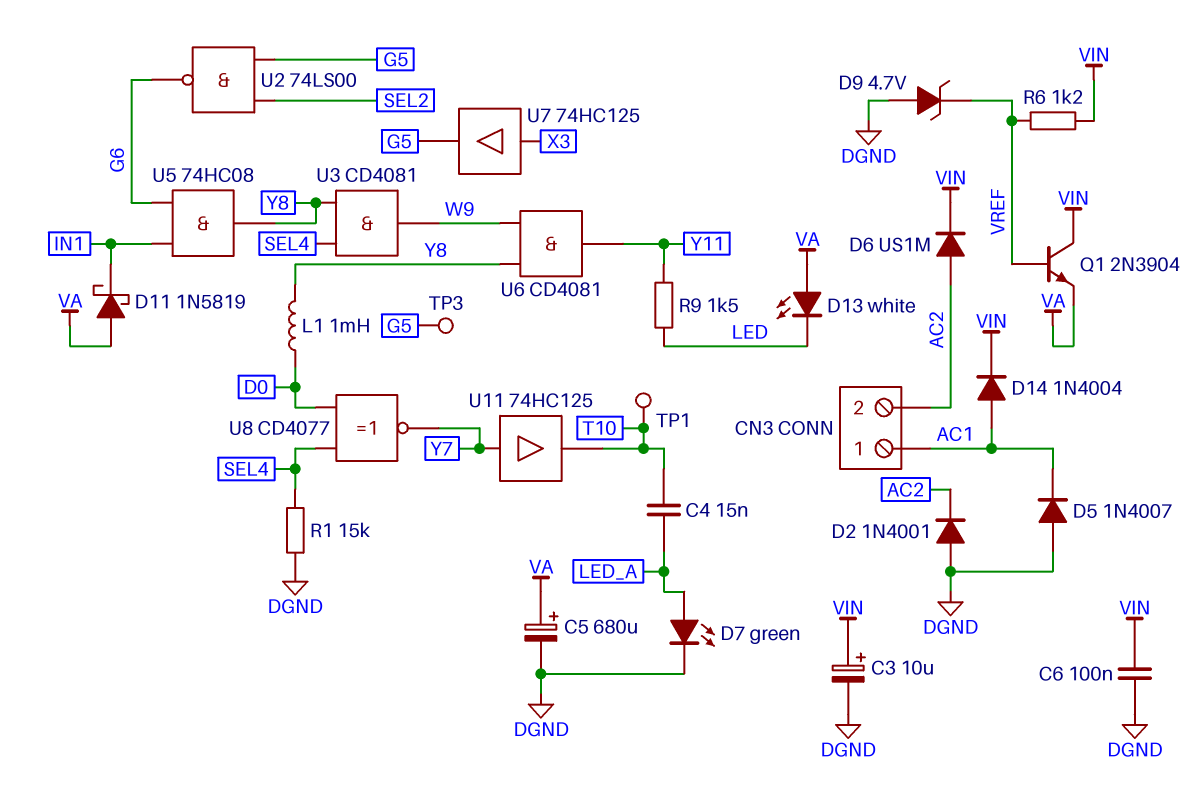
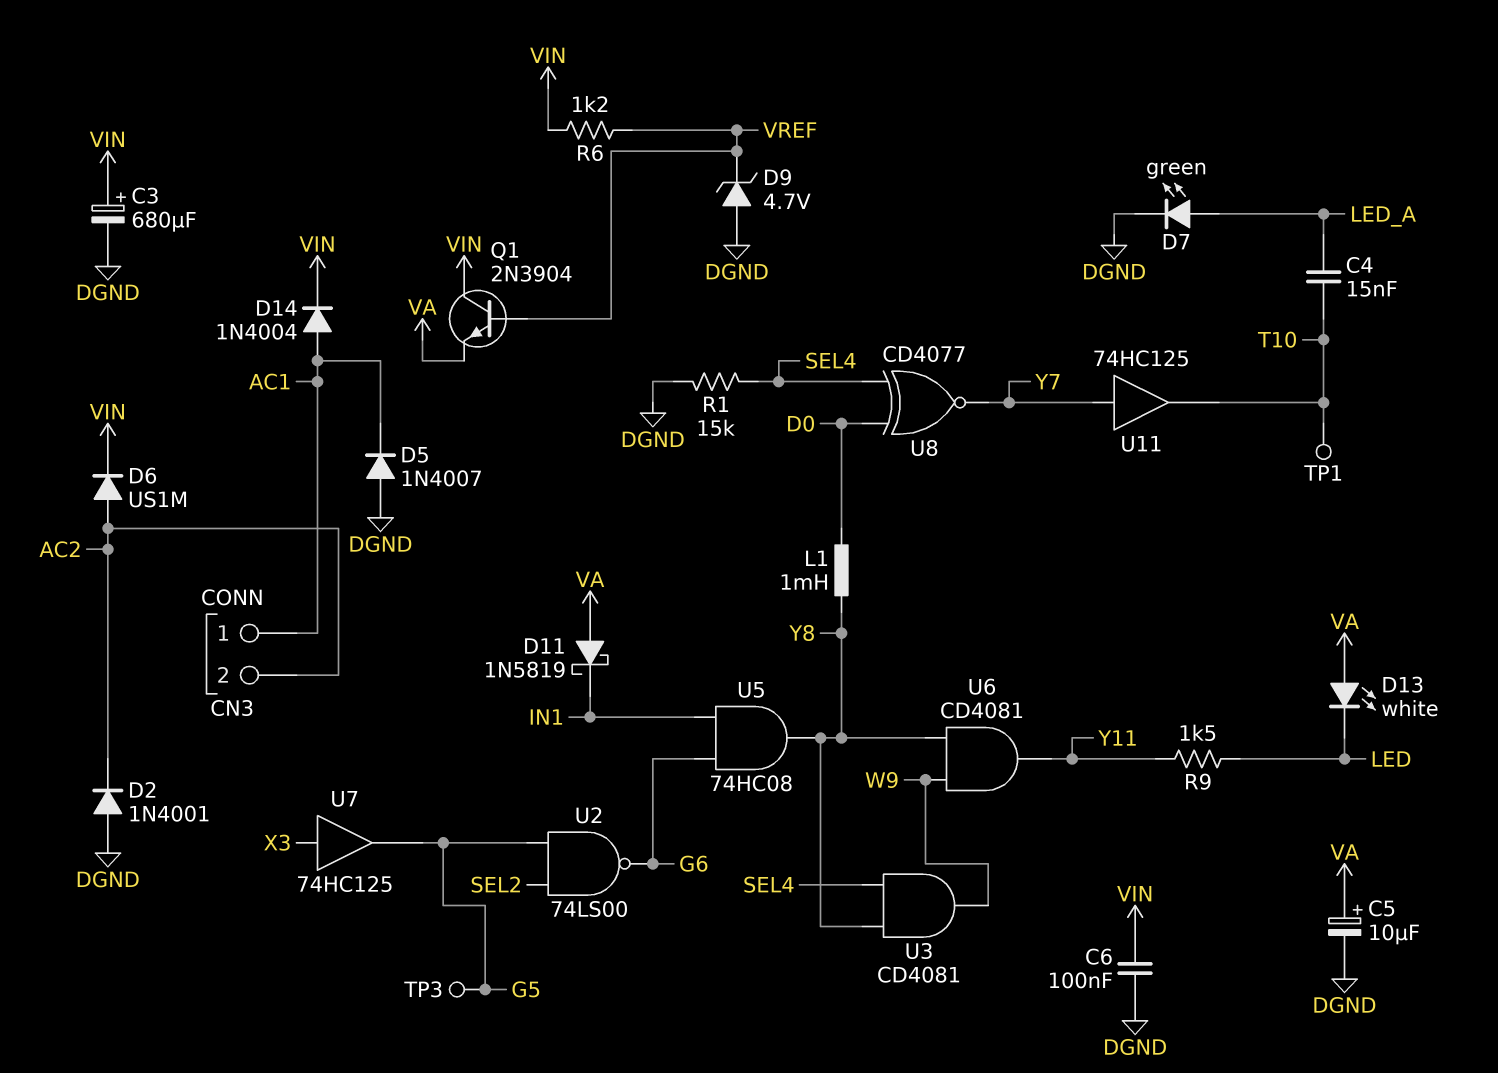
C3: 10uF (plus VIN, minus DGND) -> 680uF (plus VIN, minus DGND)
C5: 680uF (plus VA, minus DGND) -> 10uF (plus VA, minus DGND)

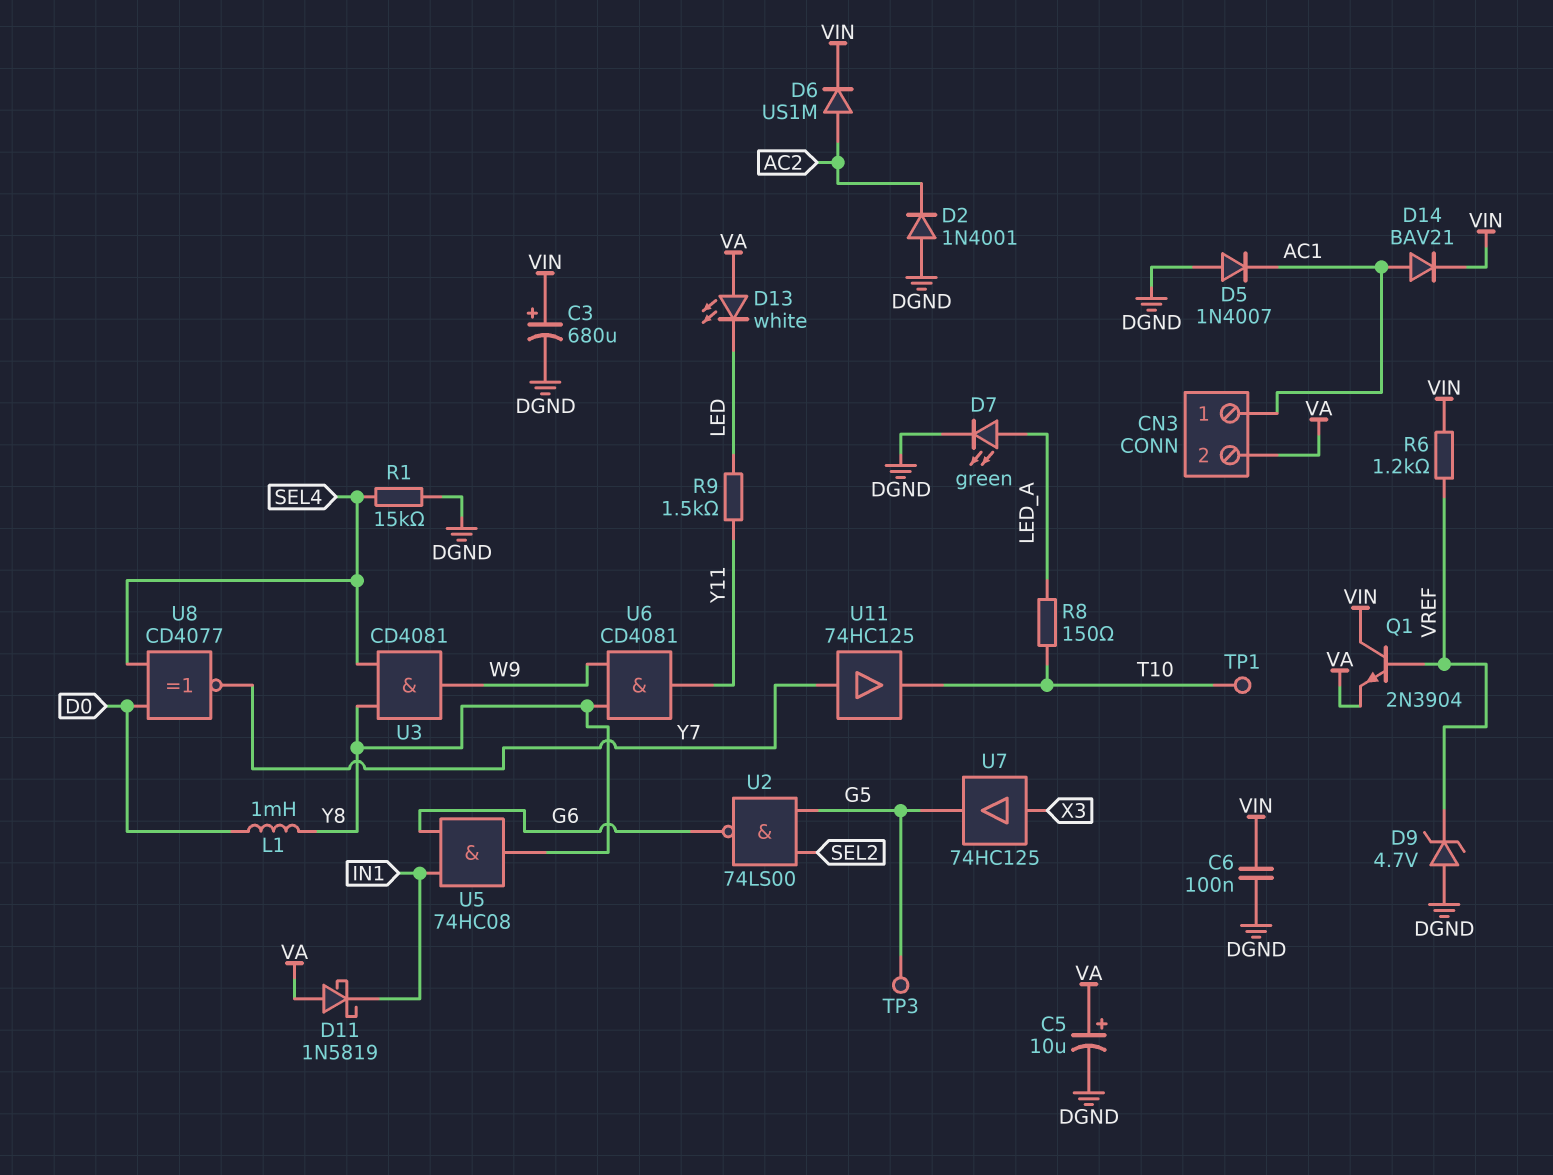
C4: 15nF (LED_A, T10) -> none
CN3 pin 2: AC2 -> VA
D14: diode 1N4004 (A AC1, K VIN) -> diode BAV21 (A AC1, K VIN)
R8: none -> 150 (LED_A, T10)

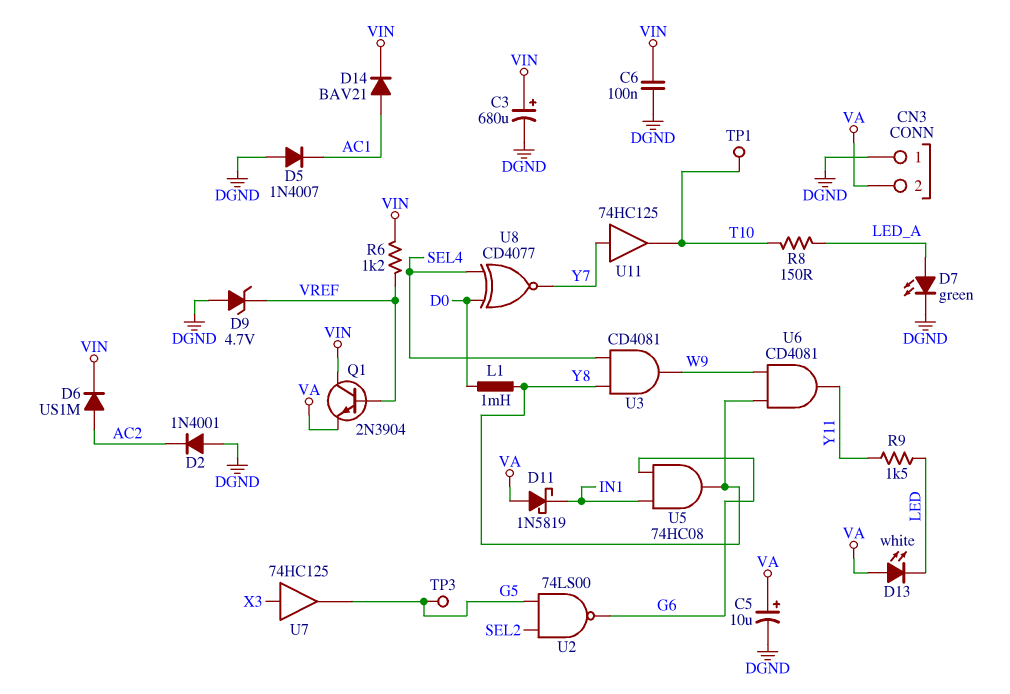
CN3 pin 1: AC1 -> DGND
R1: 15k (DGND, SEL4) -> none

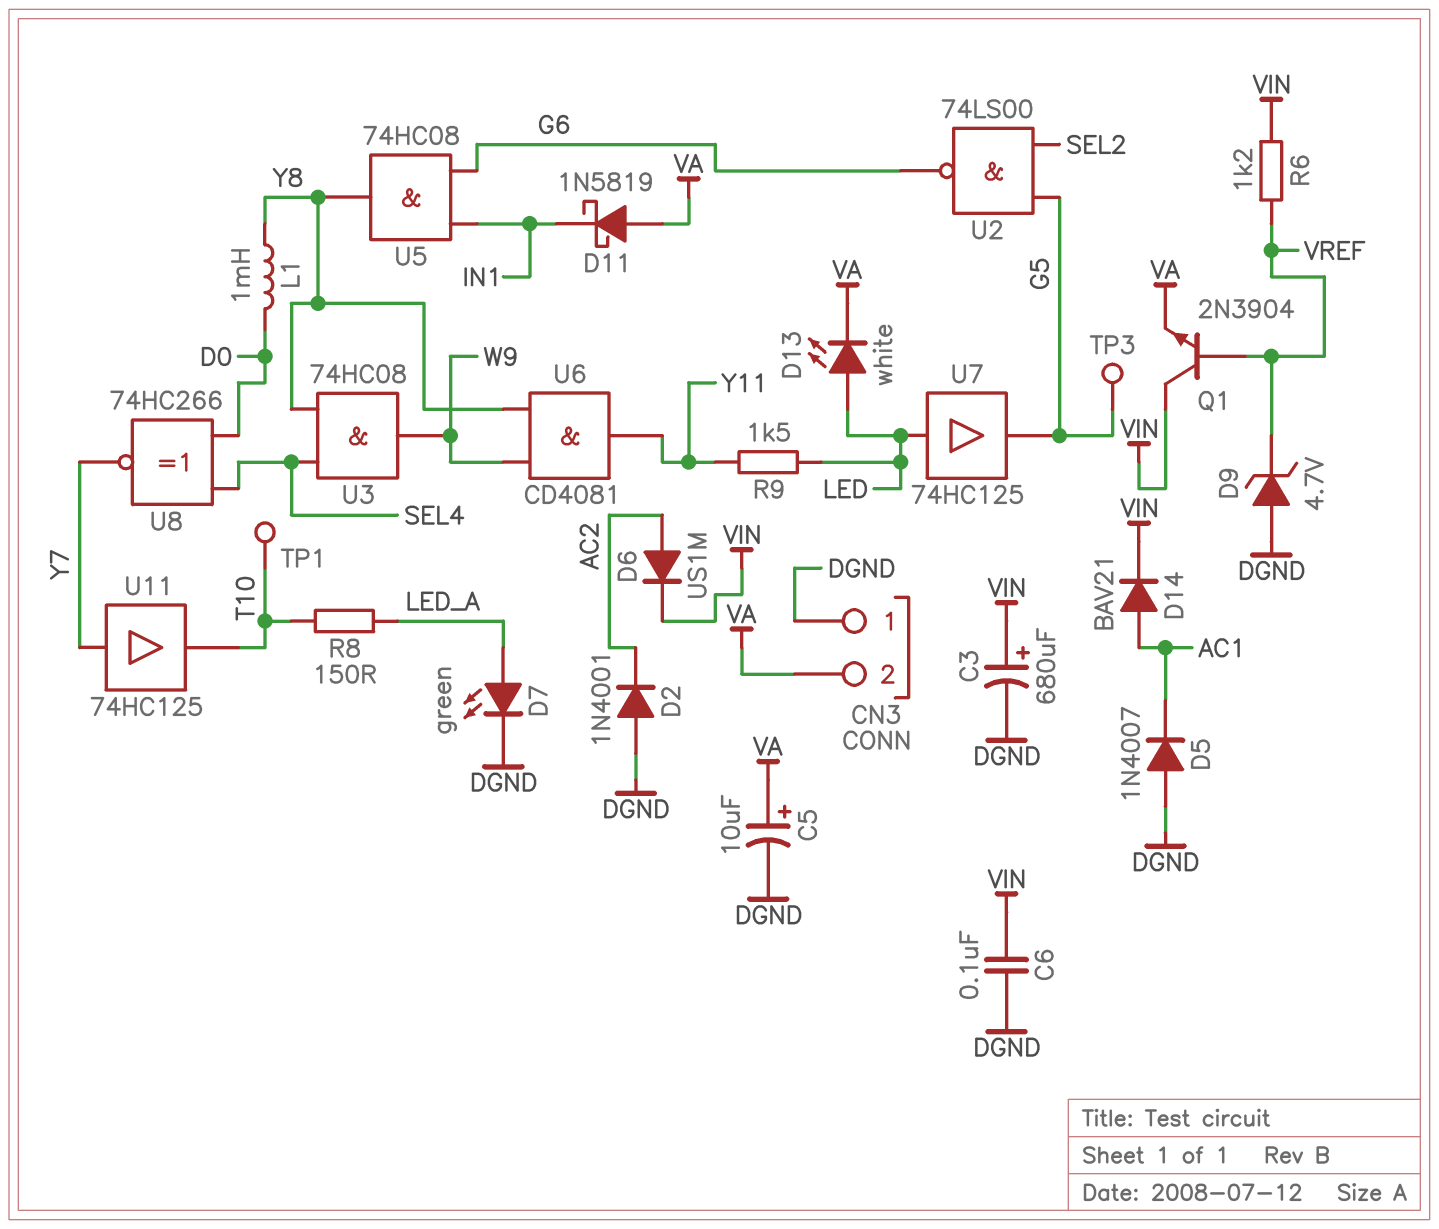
D13: LED white (A VA, K LED) -> LED white (A LED, K VA)
U3: AND CD4081 (in SEL4, in Y8, out W9) -> AND 74HC08 (in SEL4, in Y8, out W9)
U7: buffer 74HC125 (in X3, out G5) -> buffer 74HC125 (in LED, out G5)
U8: XNOR CD4077 (in D0, in SEL4, out Y7) -> XNOR 74HC266 (in D0, in SEL4, out Y7)

